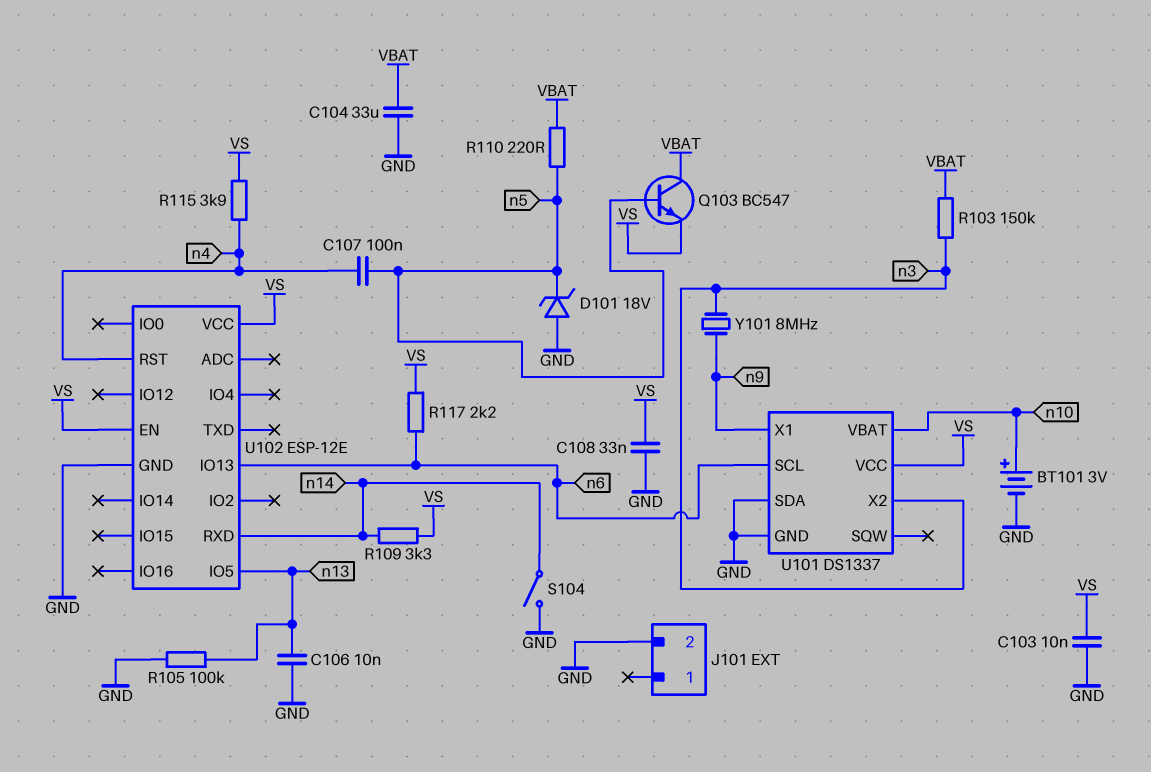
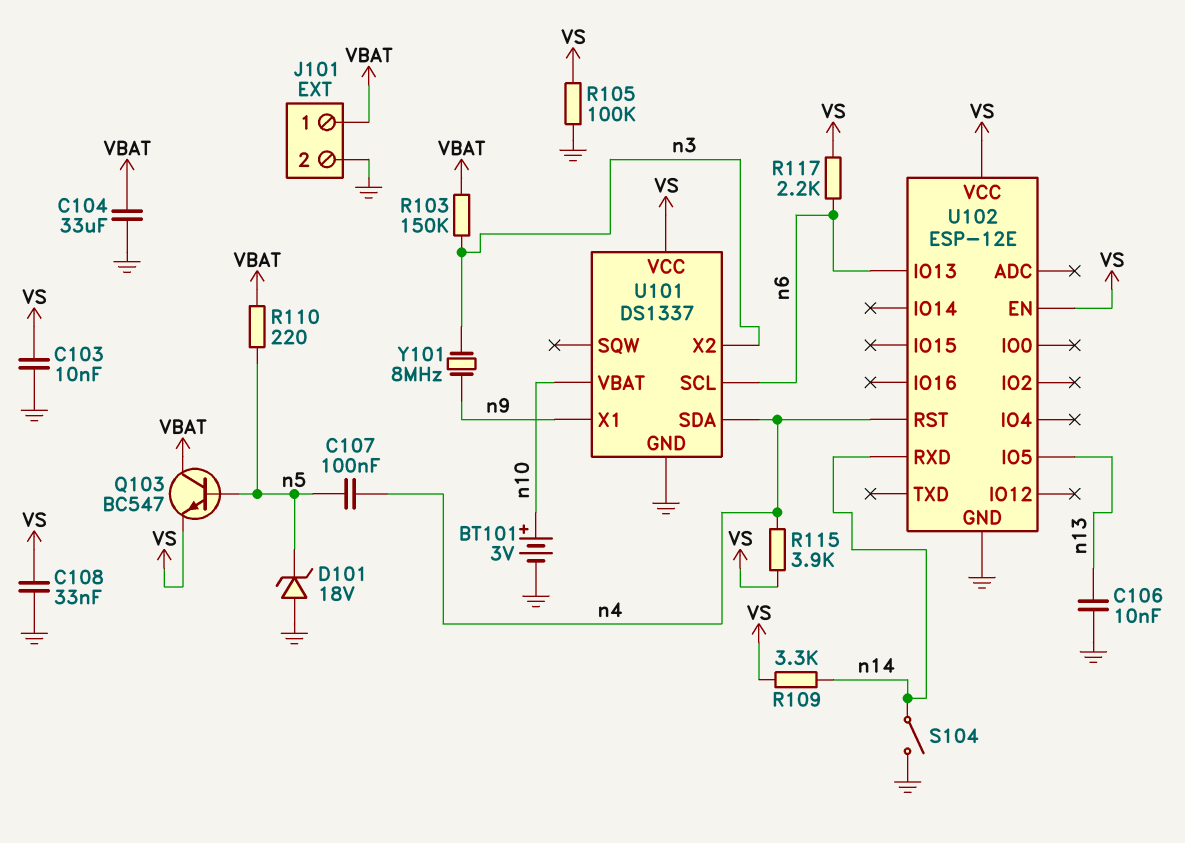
J101 pin 1: none -> VBAT
R105: 100k (GND, n13) -> 100k (GND, VS)
U101 pin SDA: GND -> n4

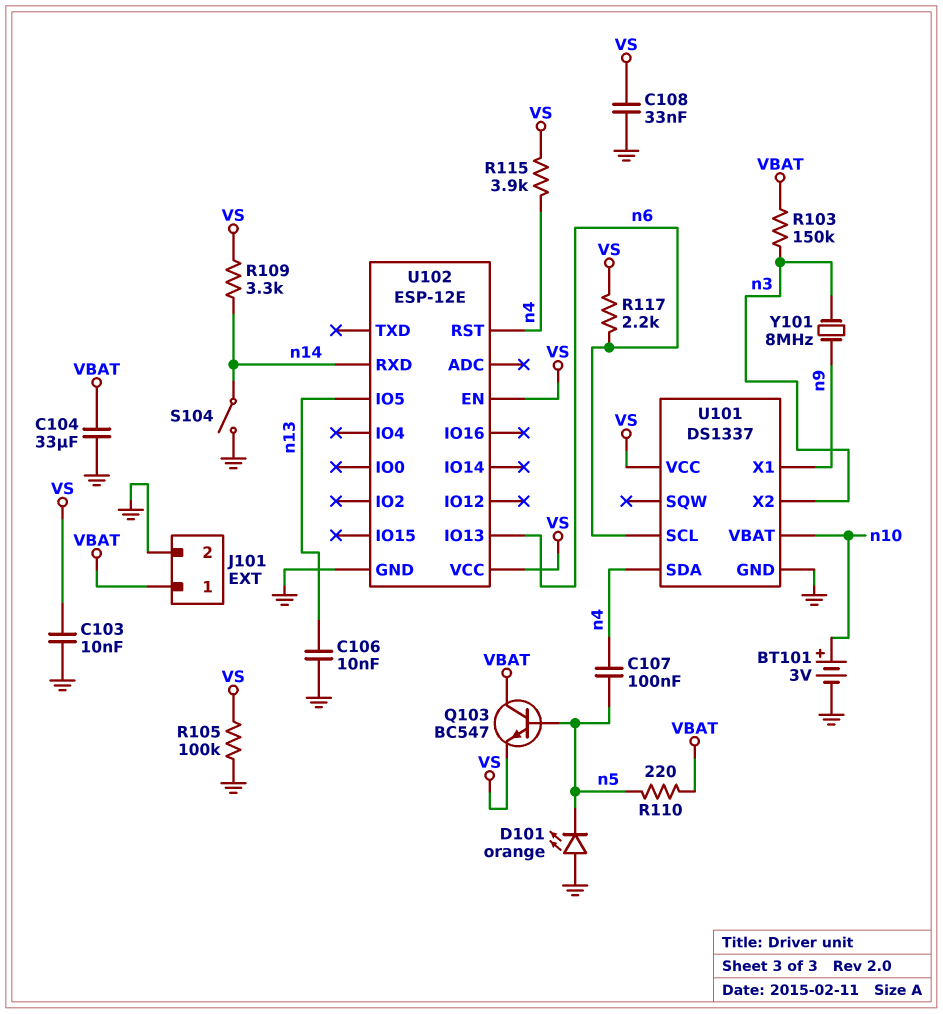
D101: zener 18V (A GND, K n5) -> LED orange (A GND, K n5)

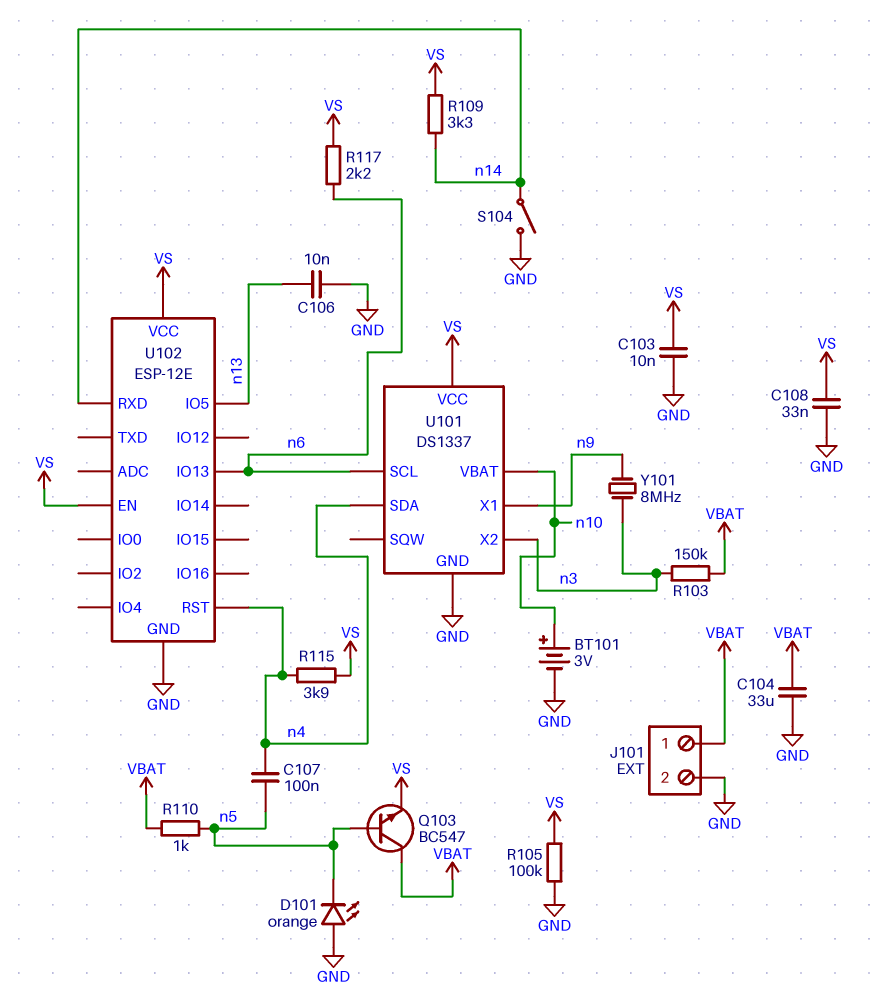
R110: 220 (VBAT, n5) -> 1k (VBAT, n5)

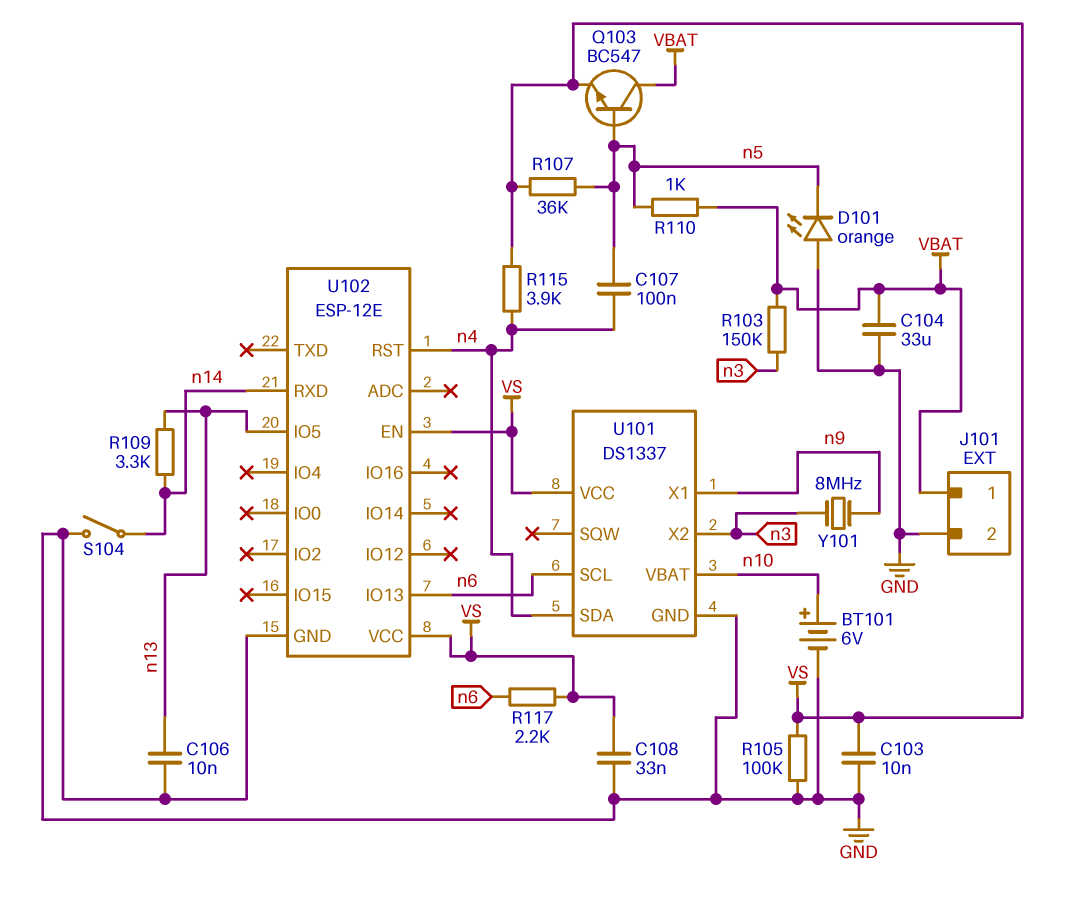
BT101: 3V (plus n10, minus GND) -> 6V (plus n10, minus GND)
R107: none -> 36k (VS, n5)
R109: 3.3k (VS, n14) -> 3.3k (n13, n14)

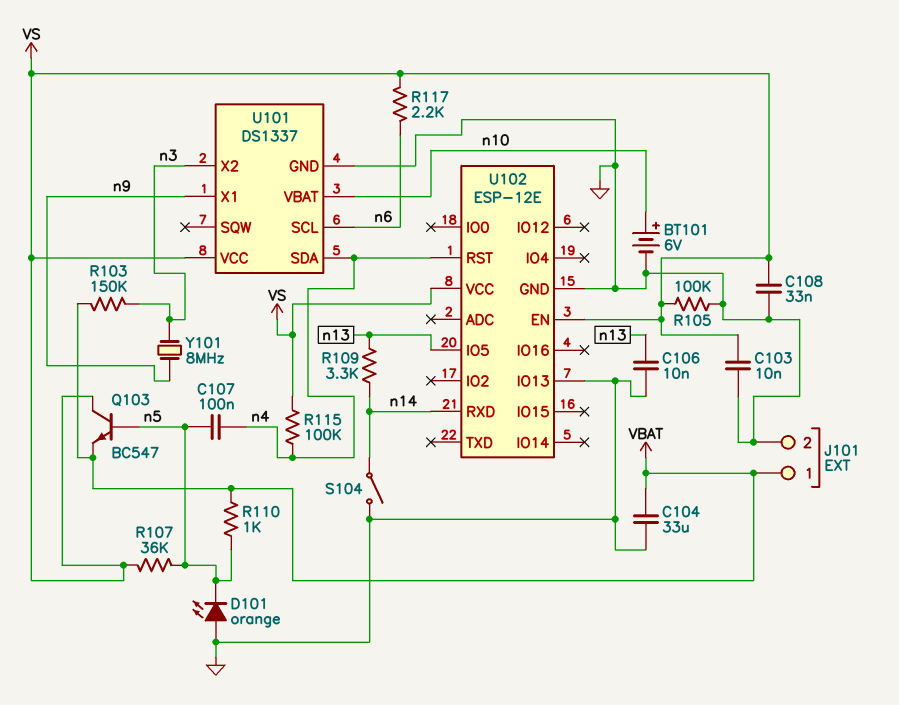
Q103: NPN BC547 (B n5, C VBAT, E VS) -> NPN BC547 (B n5, C VS, E VBAT)
R115: 3.9k (VS, n4) -> 100k (VS, n4)
U102 pin IO13: n6 -> GND

